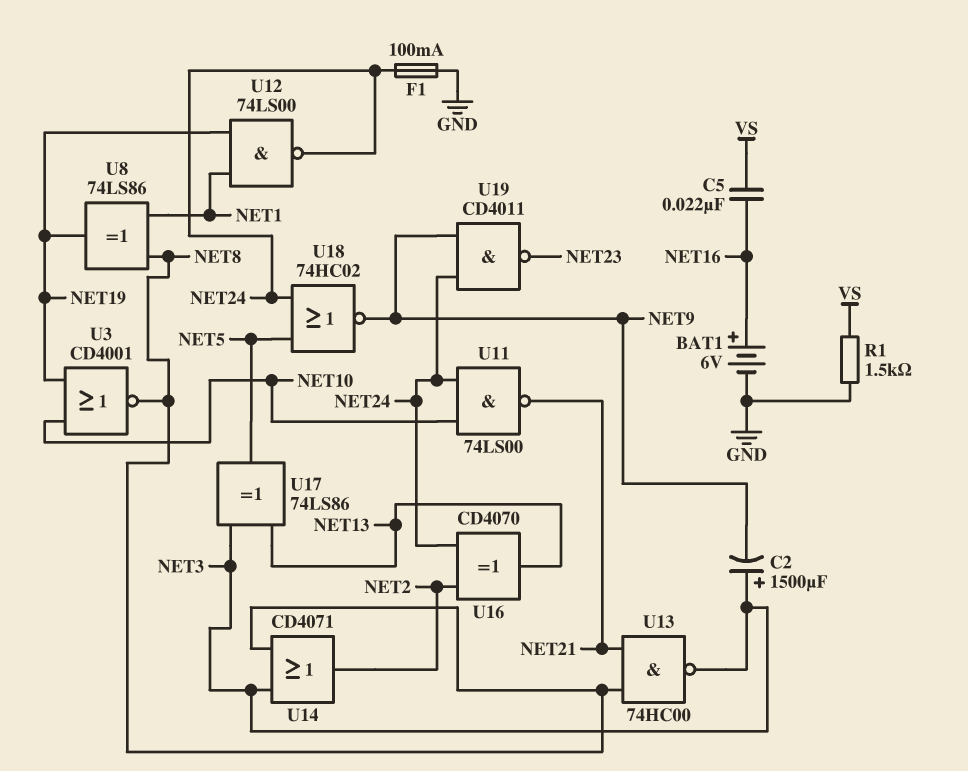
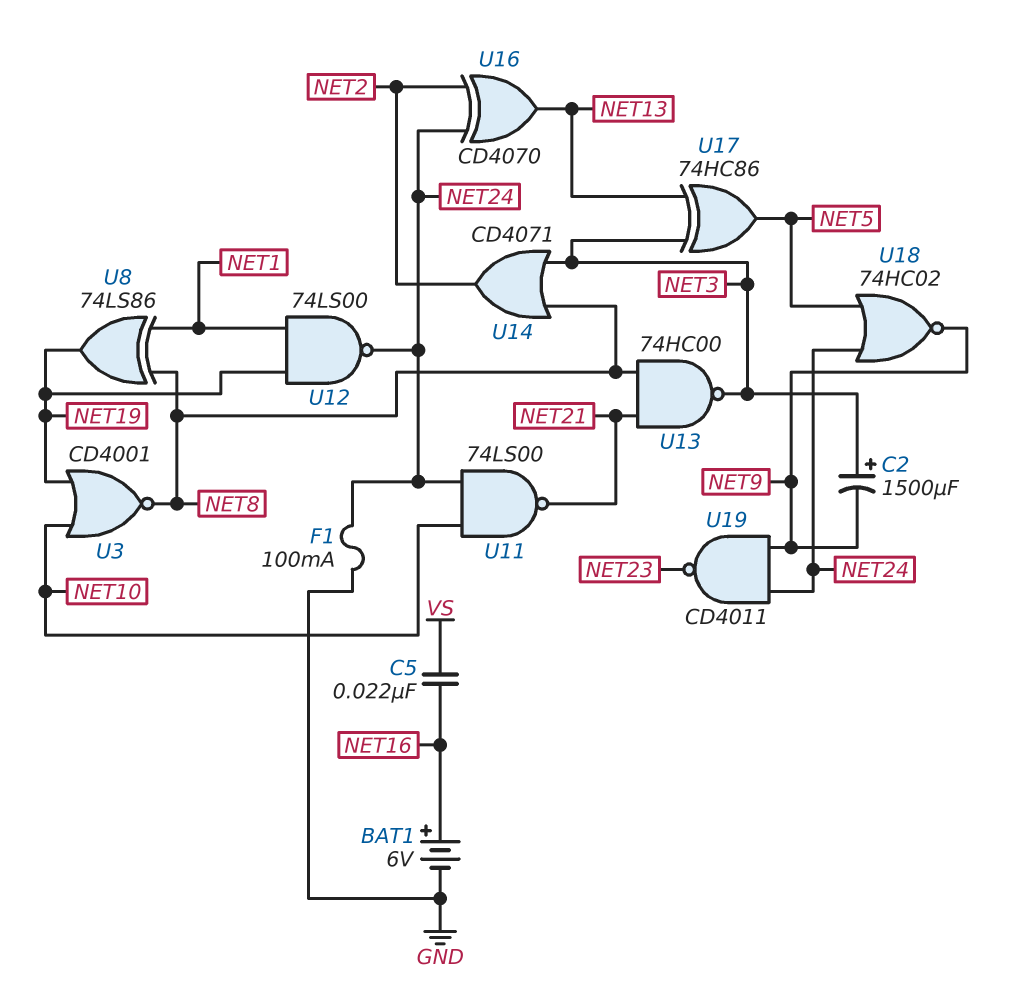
R1: 1.5k (GND, VS) -> none
U17: XOR 74LS86 (in NET3, in NET13, out NET5) -> XOR 74HC86 (in NET3, in NET13, out NET5)

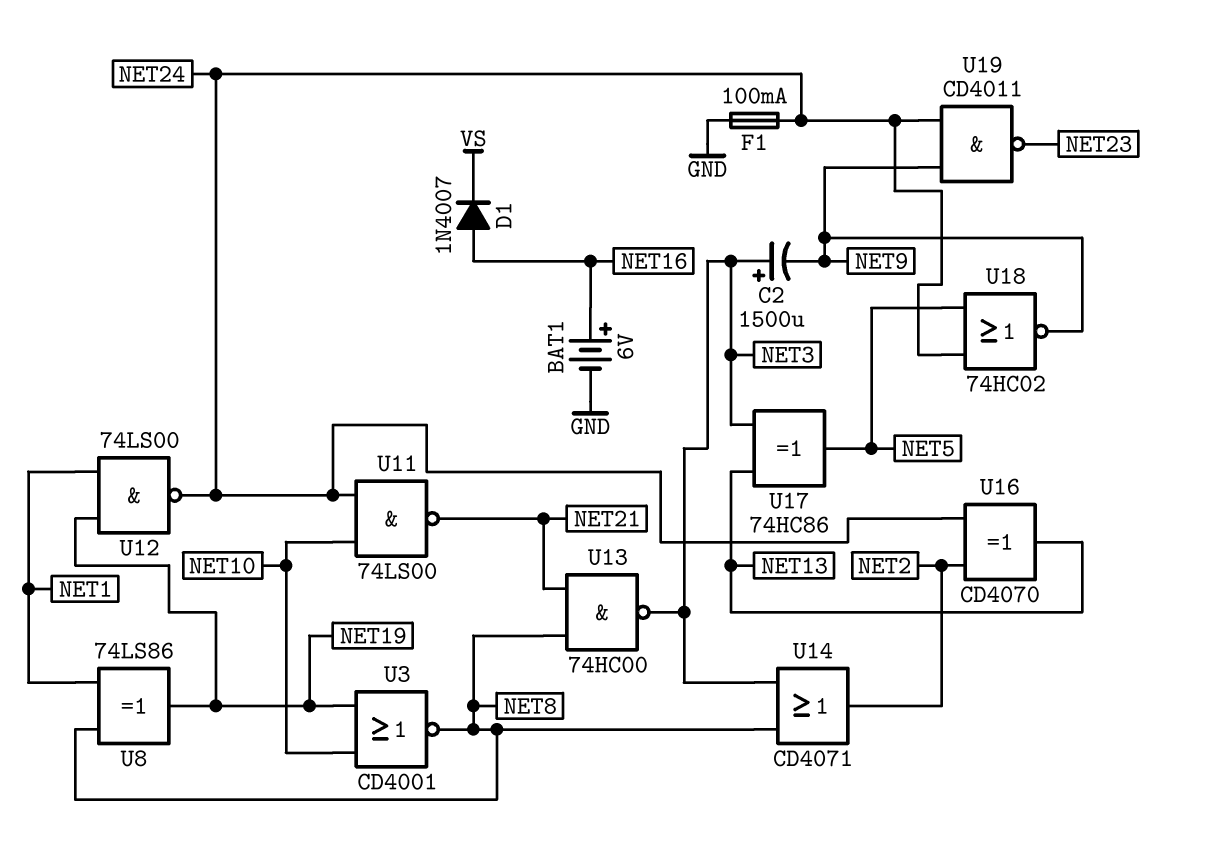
C5: 22nF (NET16, VS) -> none
D1: none -> diode 1N4007 (A NET16, K VS)

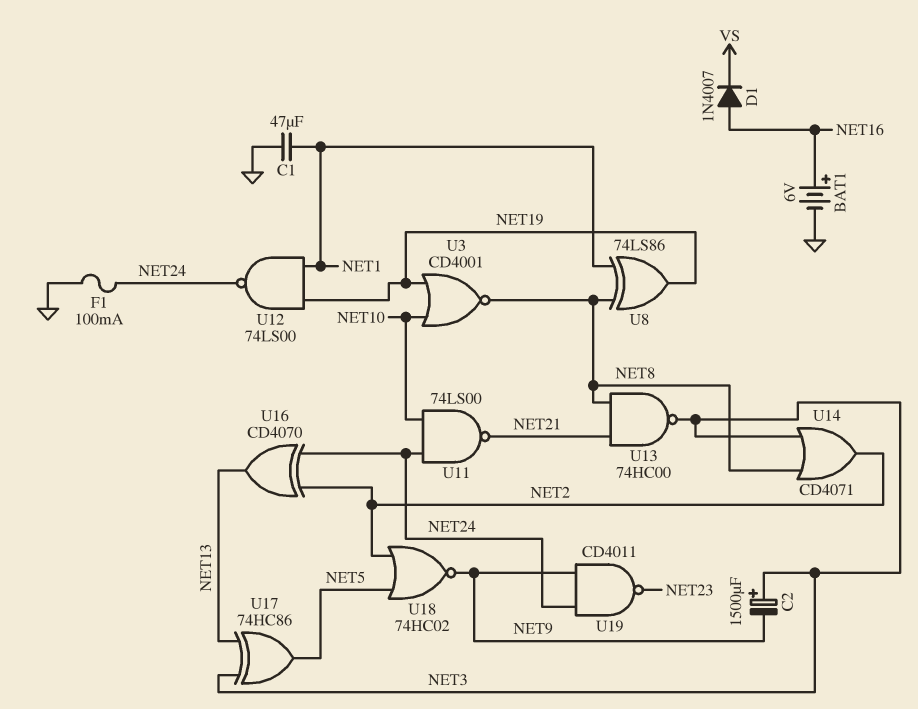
C1: none -> 47uF (GND, NET1)
U18: NOR 74HC02 (in NET5, in NET24, out NET9) -> NOR 74HC02 (in NET2, in NET5, out NET9)

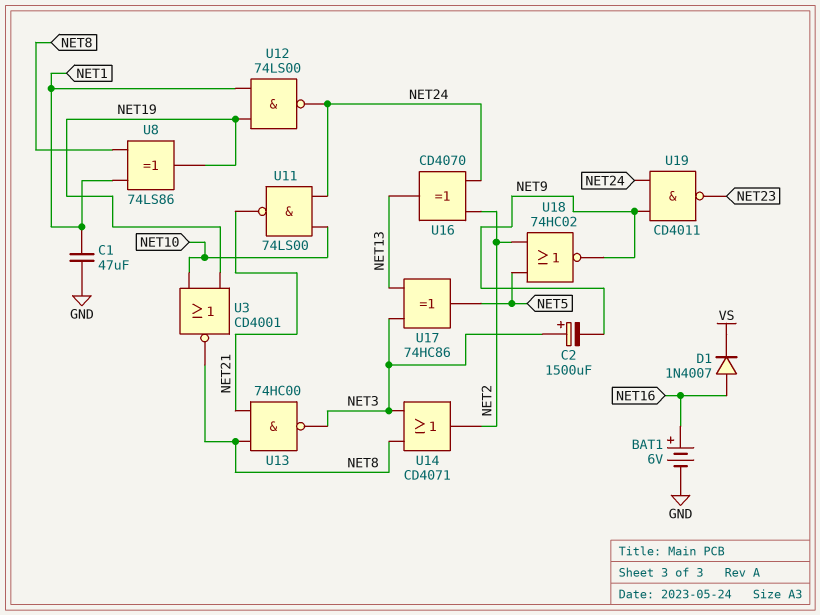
F1: 100mA (GND, NET24) -> none

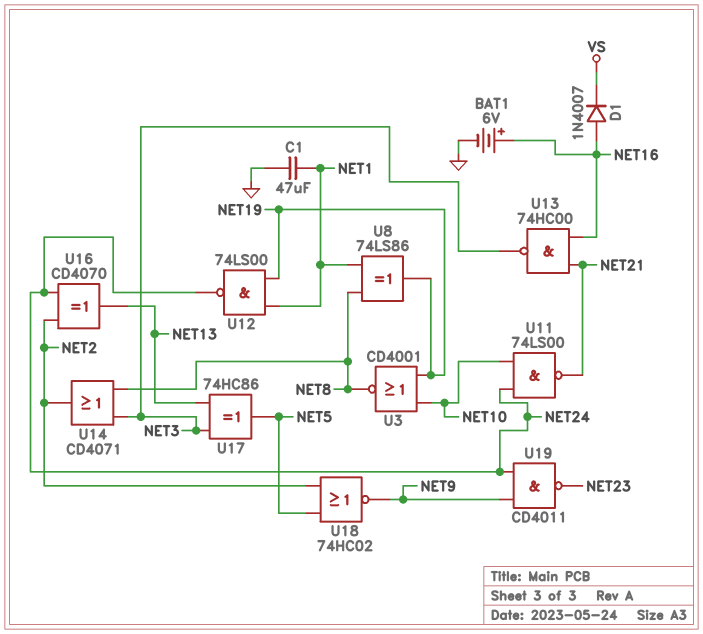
C2: 1500uF (plus NET3, minus NET9) -> none
U13: NAND 74HC00 (in NET8, in NET21, out NET3) -> NAND 74HC00 (in NET16, in NET21, out NET3)

